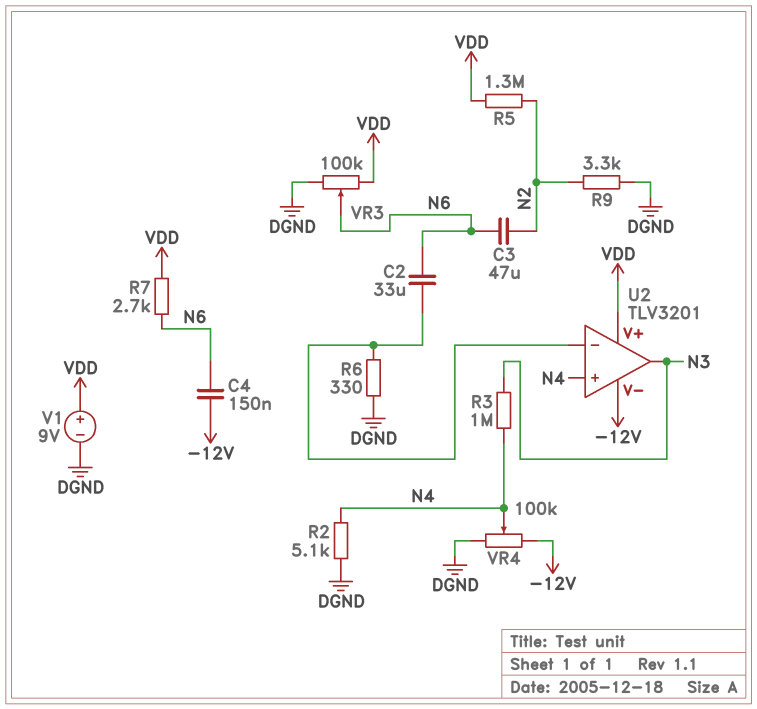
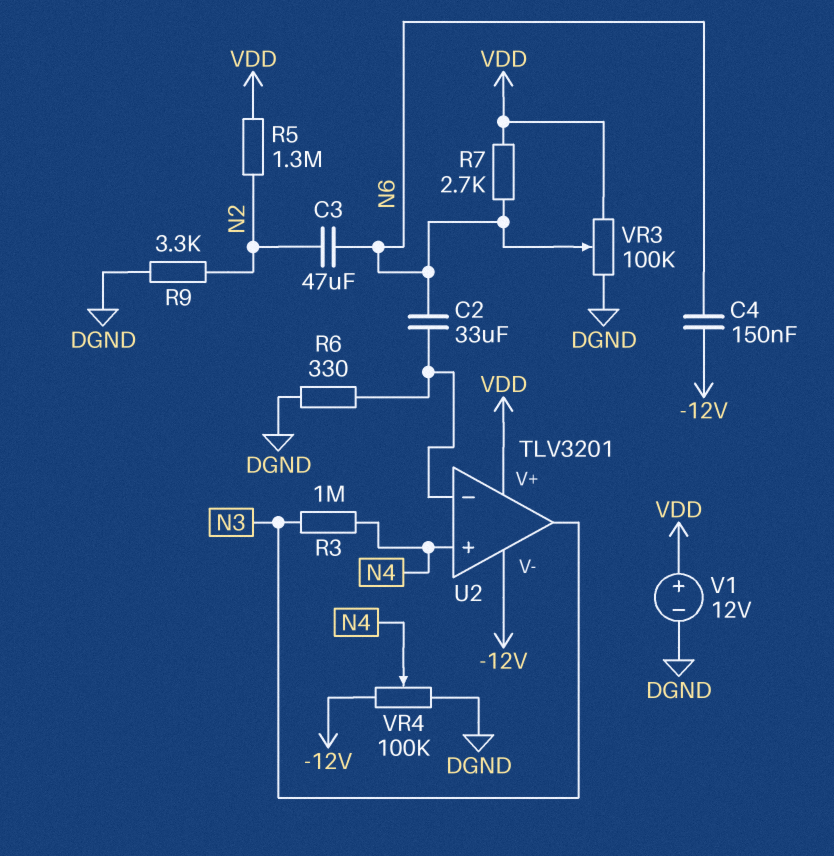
R2: 5.1k (DGND, N4) -> none
V1: 9V (plus VDD, minus DGND) -> 12V (plus VDD, minus DGND)

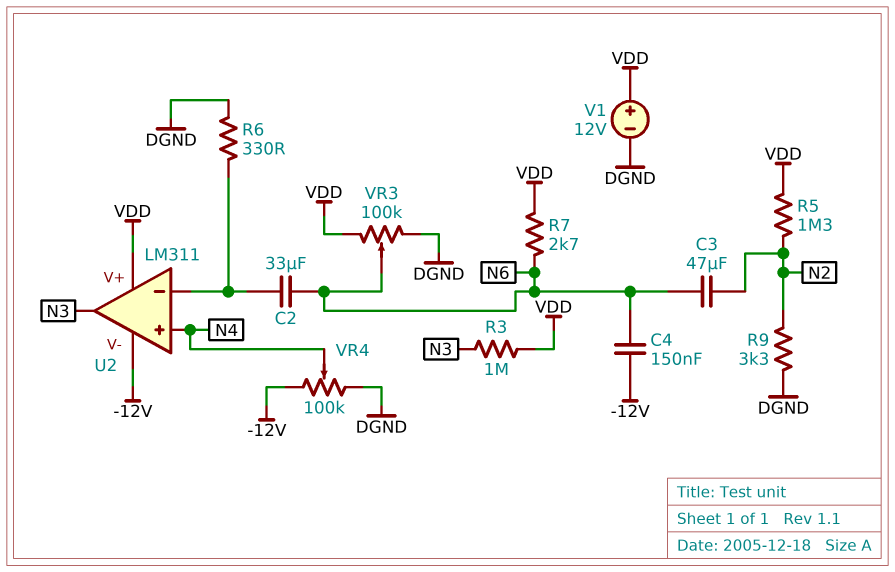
R3: 1M (N3, N4) -> 1M (N3, VDD)
U2: TLV3201 -> LM311

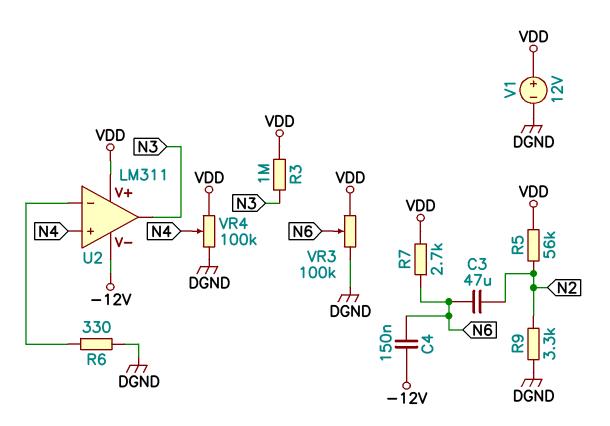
C2: 33uF (N6, U2/in-) -> none
R5: 1.3M (N2, VDD) -> 56k (N2, VDD)
VR4: 100k (-12V, DGND, wiper N4) -> 100k (DGND, VDD, wiper N4)

